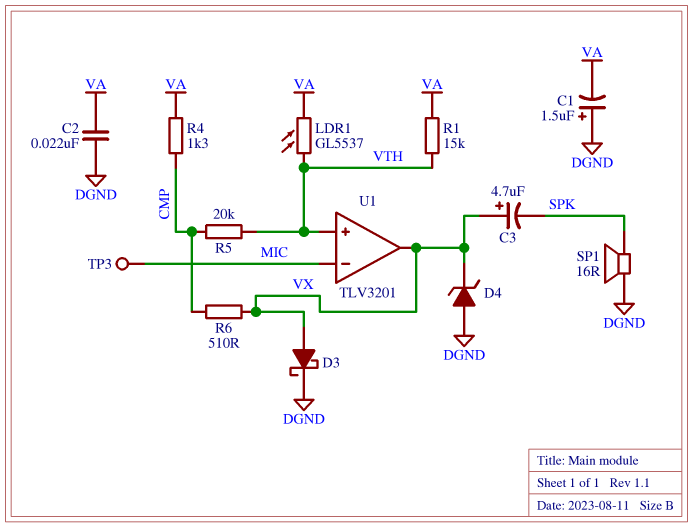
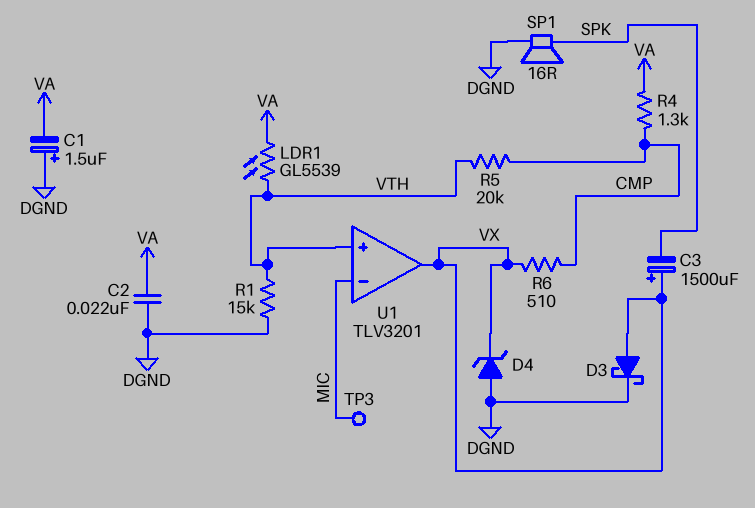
C3: 4.7uF (plus VX, minus SPK) -> 1500uF (plus VX, minus SPK)
LDR1: GL5537 (VA, VTH) -> GL5539 (VA, VTH)
R1: 15k (VA, VTH) -> 15k (DGND, VTH)

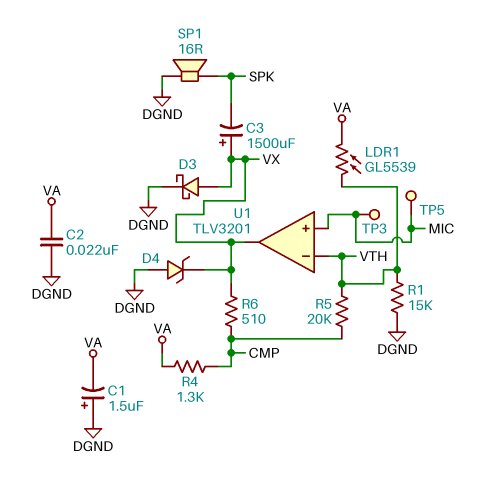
TP5: none -> test point (MIC)
U1 pin in+: VTH -> MIC
U1 pin in-: MIC -> VTH

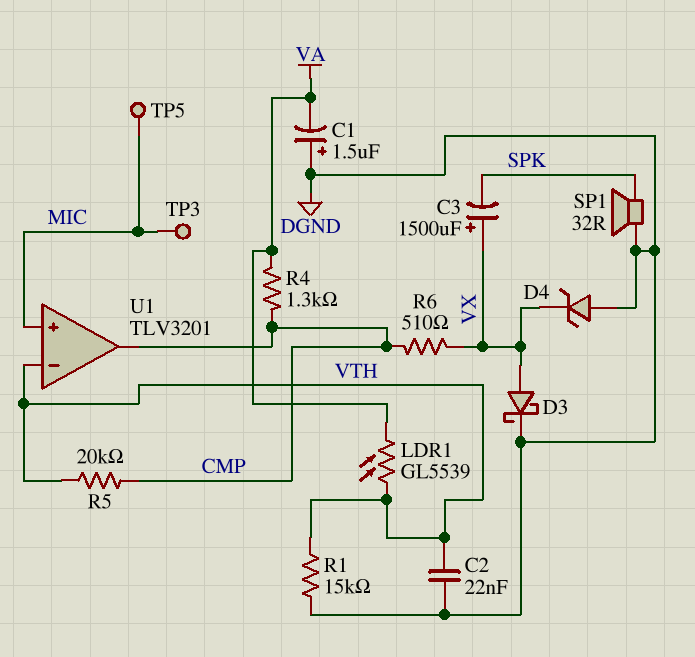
C2: 22nF (DGND, VA) -> 22nF (DGND, VTH)
SP1: speaker 16R (DGND, SPK) -> speaker 32R (DGND, SPK)
U1 pin out: VX -> CMP

